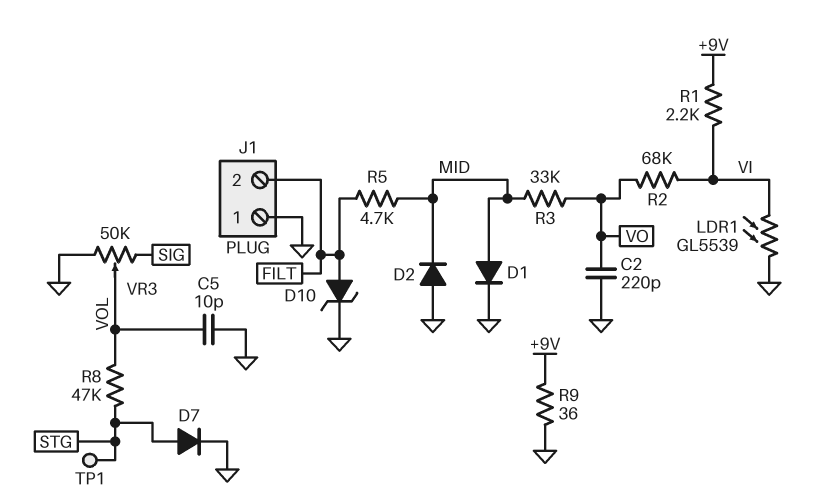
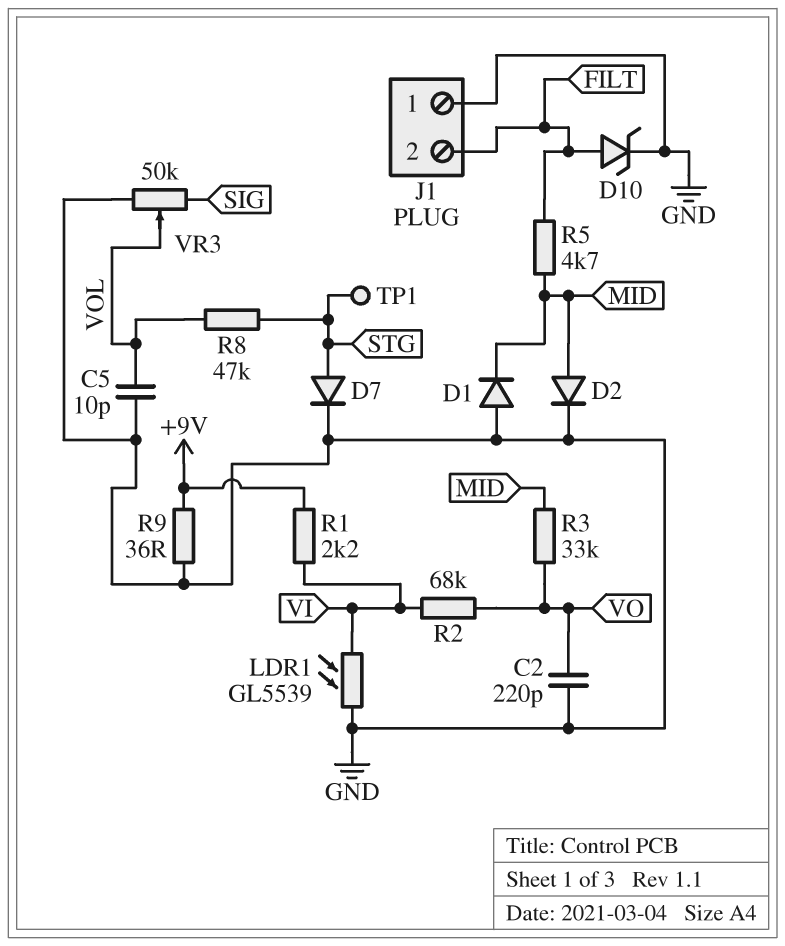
D1: diode (A MID, K GND) -> diode (A GND, K MID)
D2: diode (A GND, K MID) -> diode (A MID, K GND)

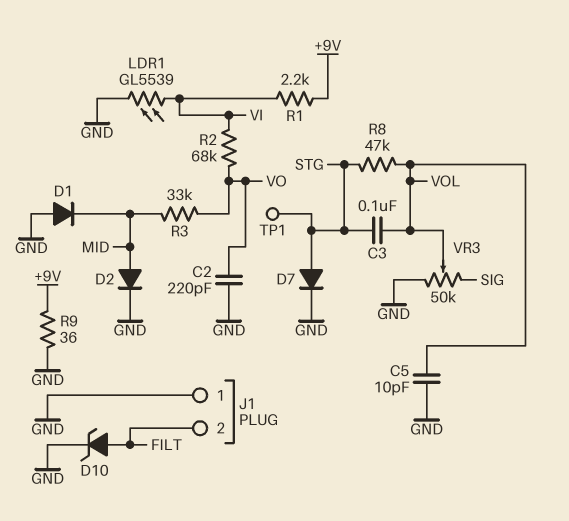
C3: none -> 100nF (STG, VOL)
R5: 4.7k (FILT, MID) -> none

